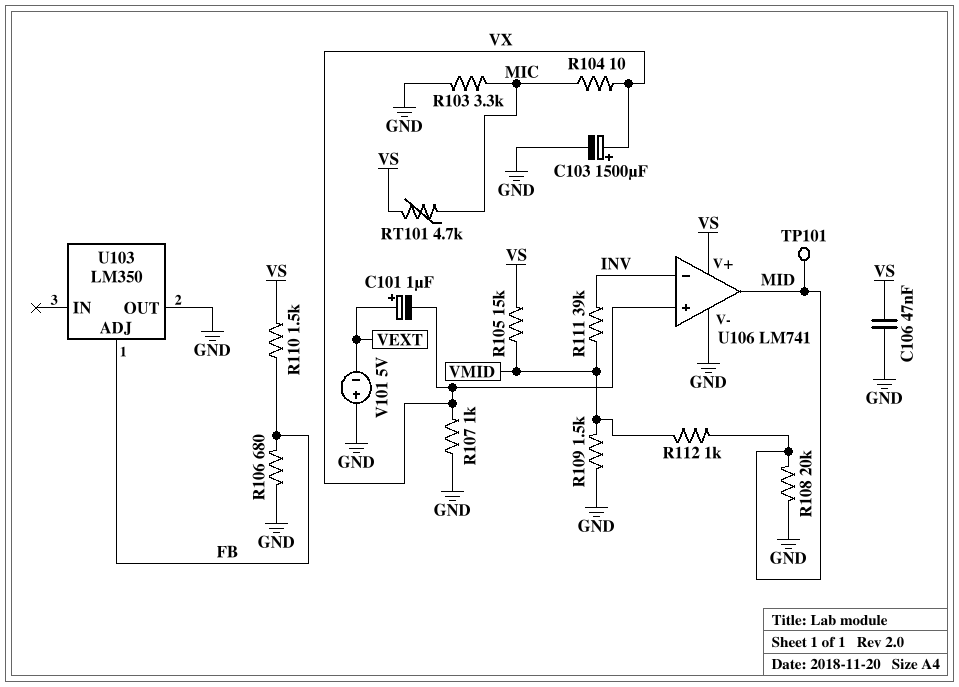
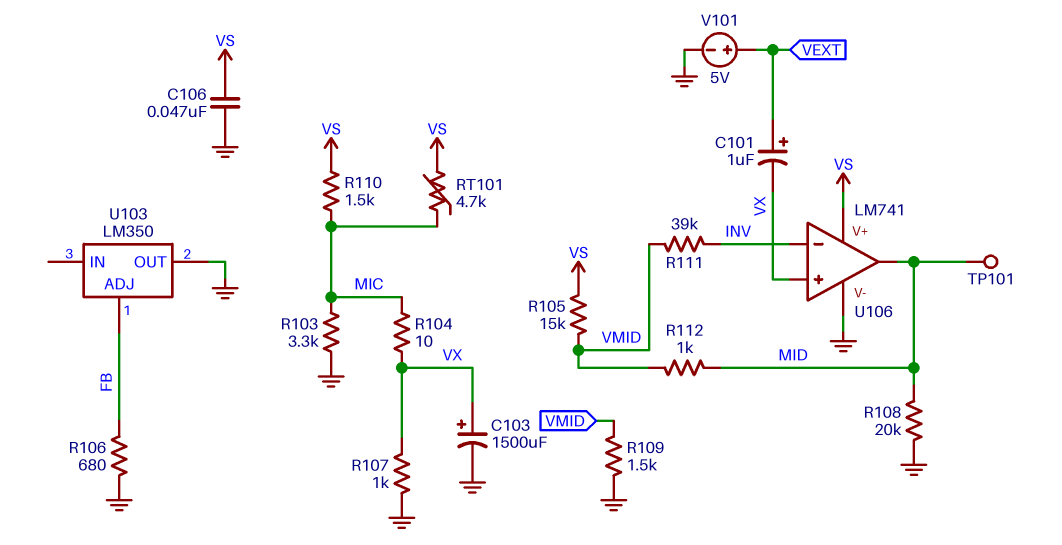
R110: 1.5k (FB, VS) -> 1.5k (MIC, VS)
V101: 5V (plus GND, minus VEXT) -> 5V (plus VEXT, minus GND)

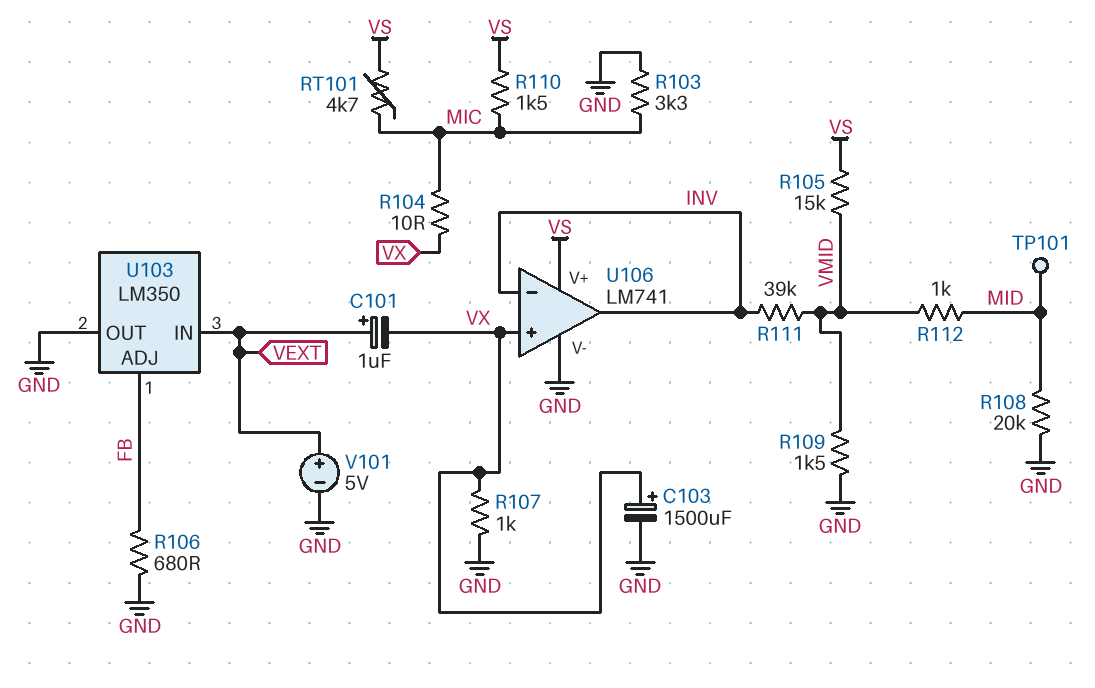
C106: 47nF (GND, VS) -> none
U103 pin IN: none -> VEXT
U106 pin out: MID -> INV

